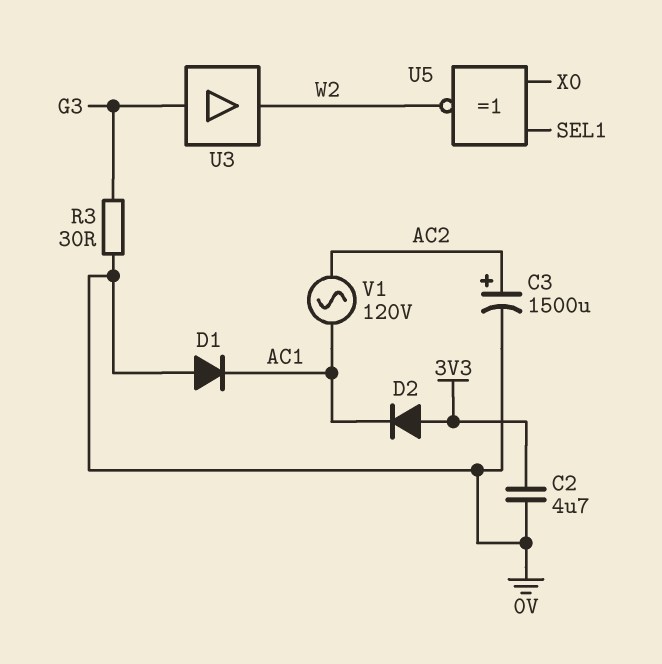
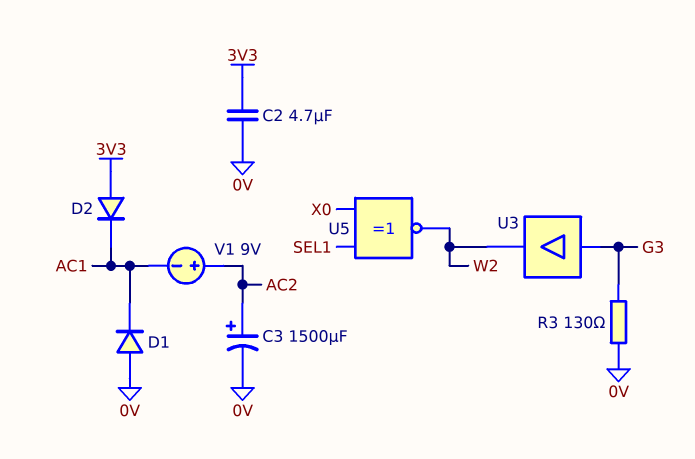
R3: 30 (0V, G3) -> 130 (0V, G3)
V1: AC 120V (AC1, AC2) -> 9V (plus AC2, minus AC1)

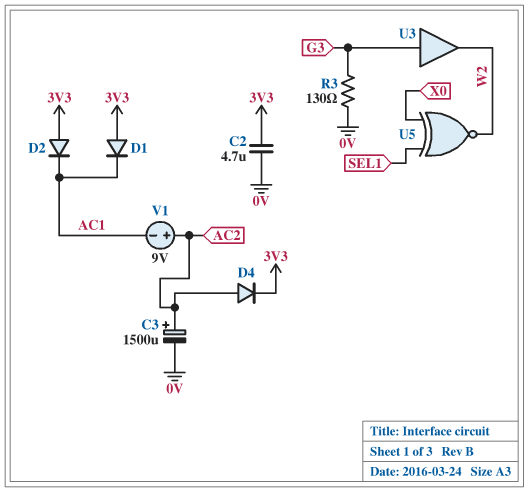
D1: diode (A 0V, K AC1) -> diode (A 3V3, K AC1)
D4: none -> diode (A AC2, K 3V3)

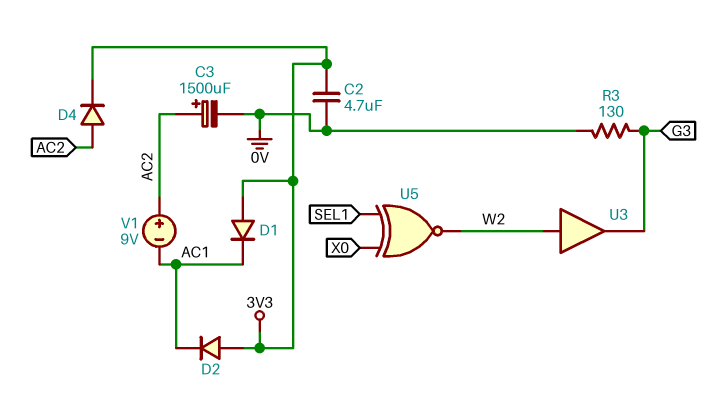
U3: buffer (in G3, out W2) -> buffer (in W2, out G3)

